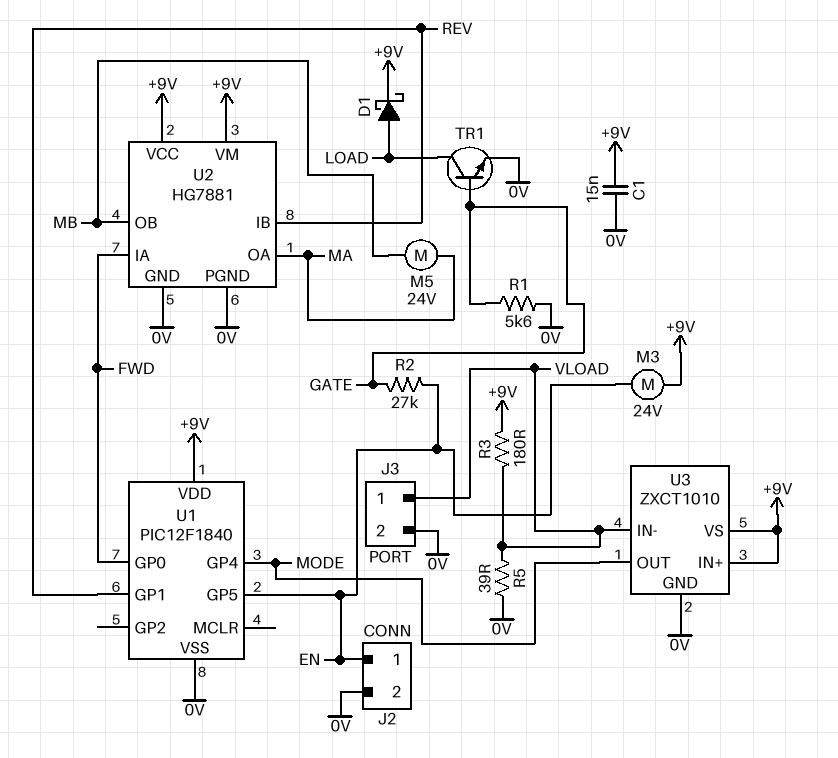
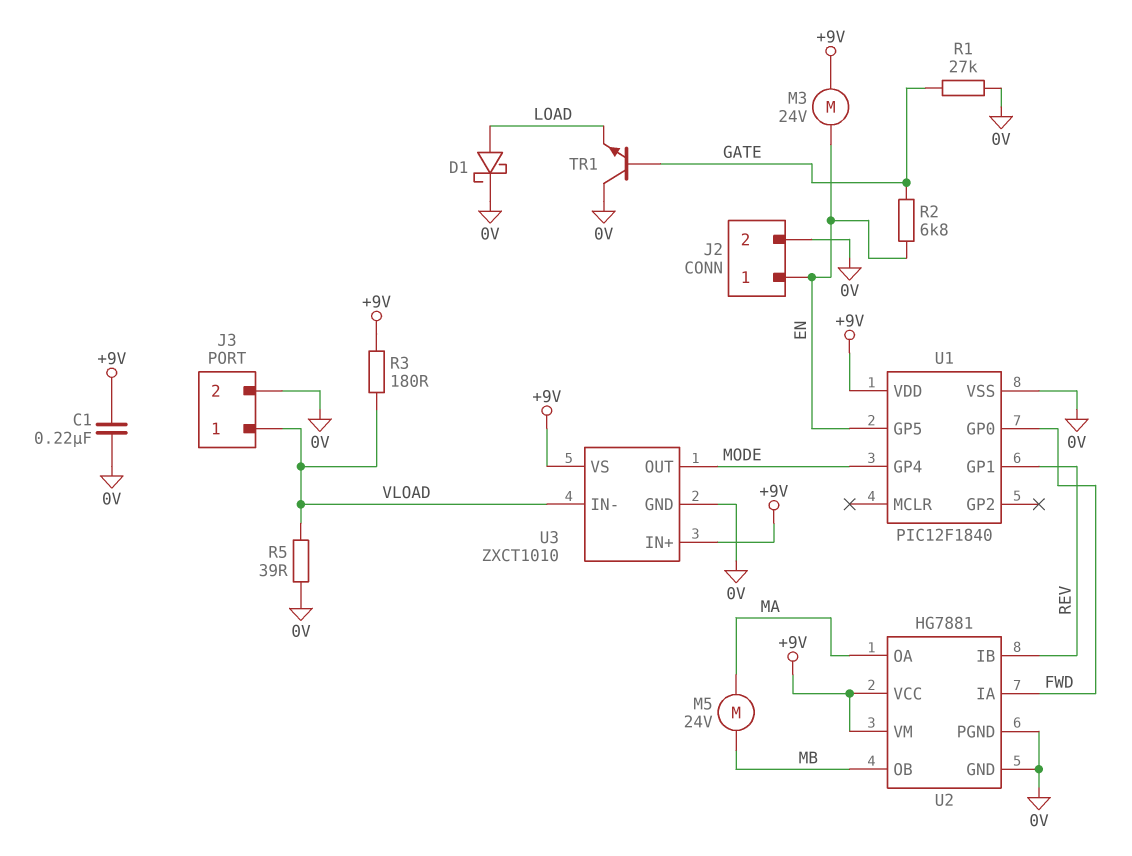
C1: 15nF (+9V, 0V) -> 220nF (+9V, 0V)
D1: schottky (A LOAD, K +9V) -> schottky (A LOAD, K 0V)
R1: 5.6k (0V, GATE) -> 27k (0V, GATE)
R2: 27k (EN, GATE) -> 6.8k (EN, GATE)
TR1: NPN (B GATE, C LOAD, E 0V) -> NPN (B GATE, C 0V, E LOAD)

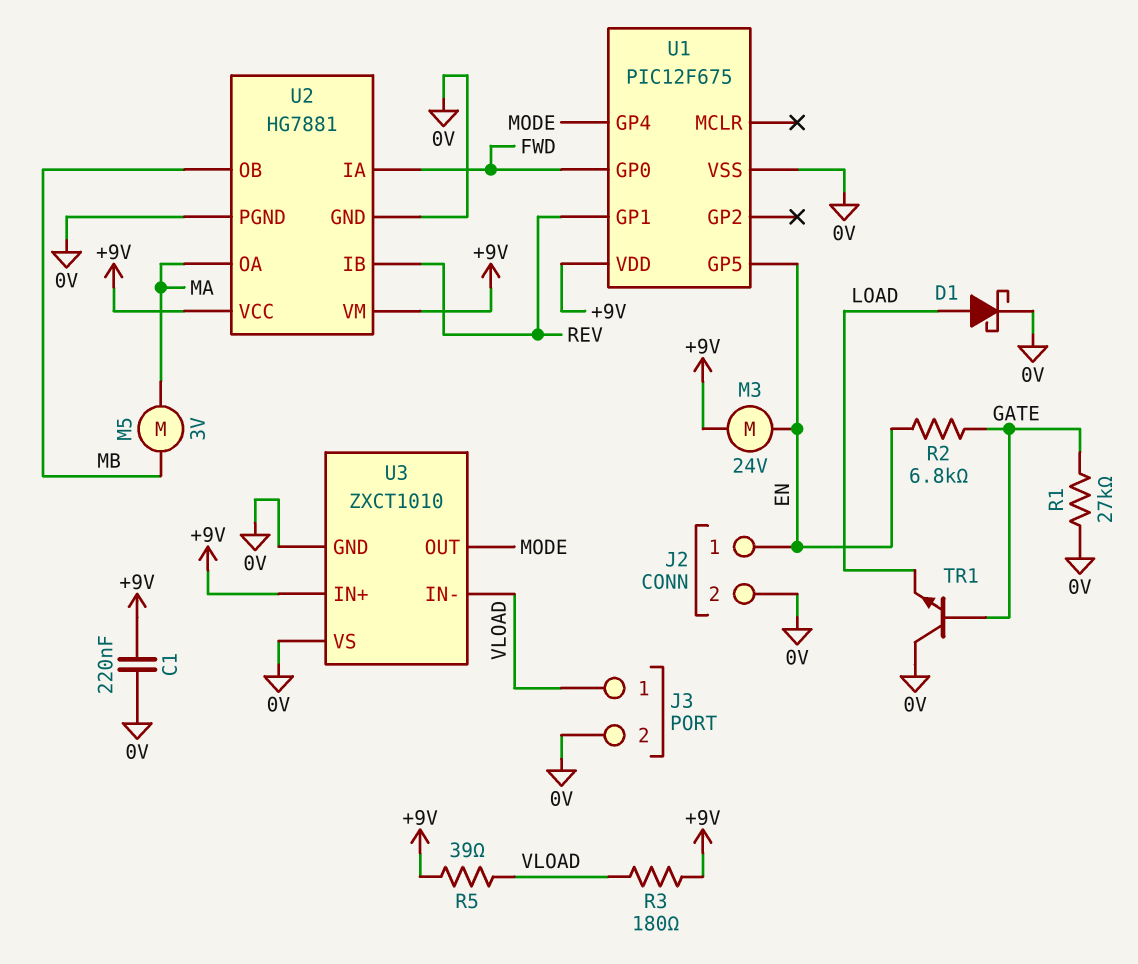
M5: motor 24V (MA, MB) -> motor 3V (MA, MB)
R5: 39 (0V, VLOAD) -> 39 (+9V, VLOAD)
U1: PIC12F1840 -> PIC12F675
U3 pin VS: +9V -> 0V

